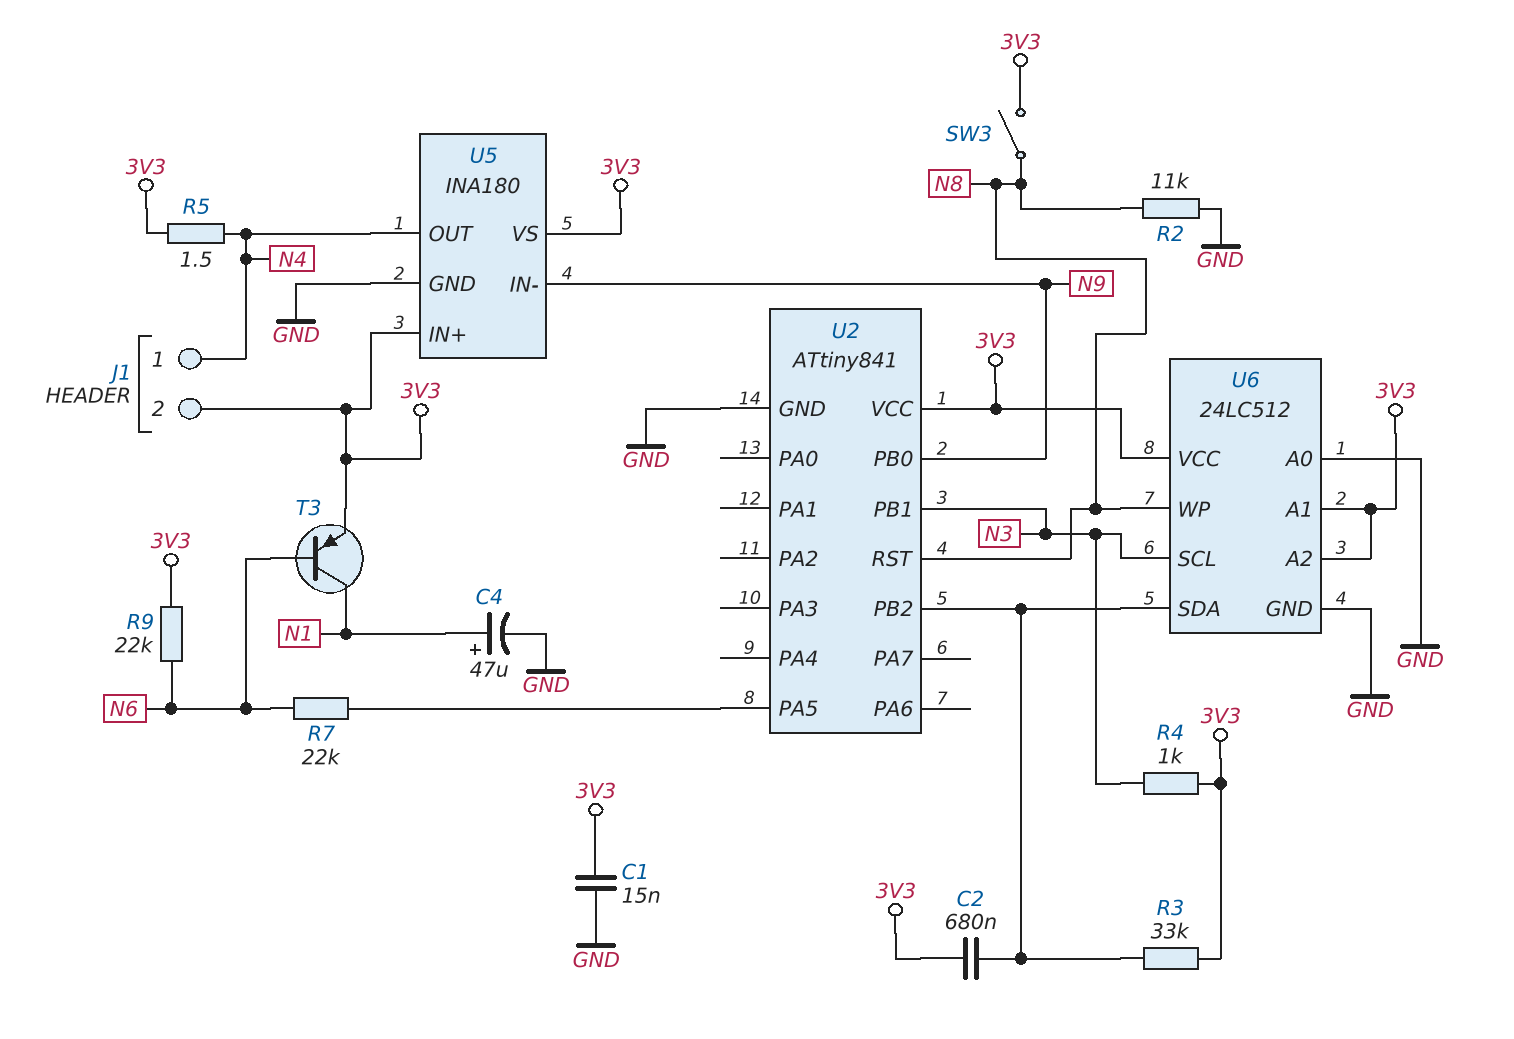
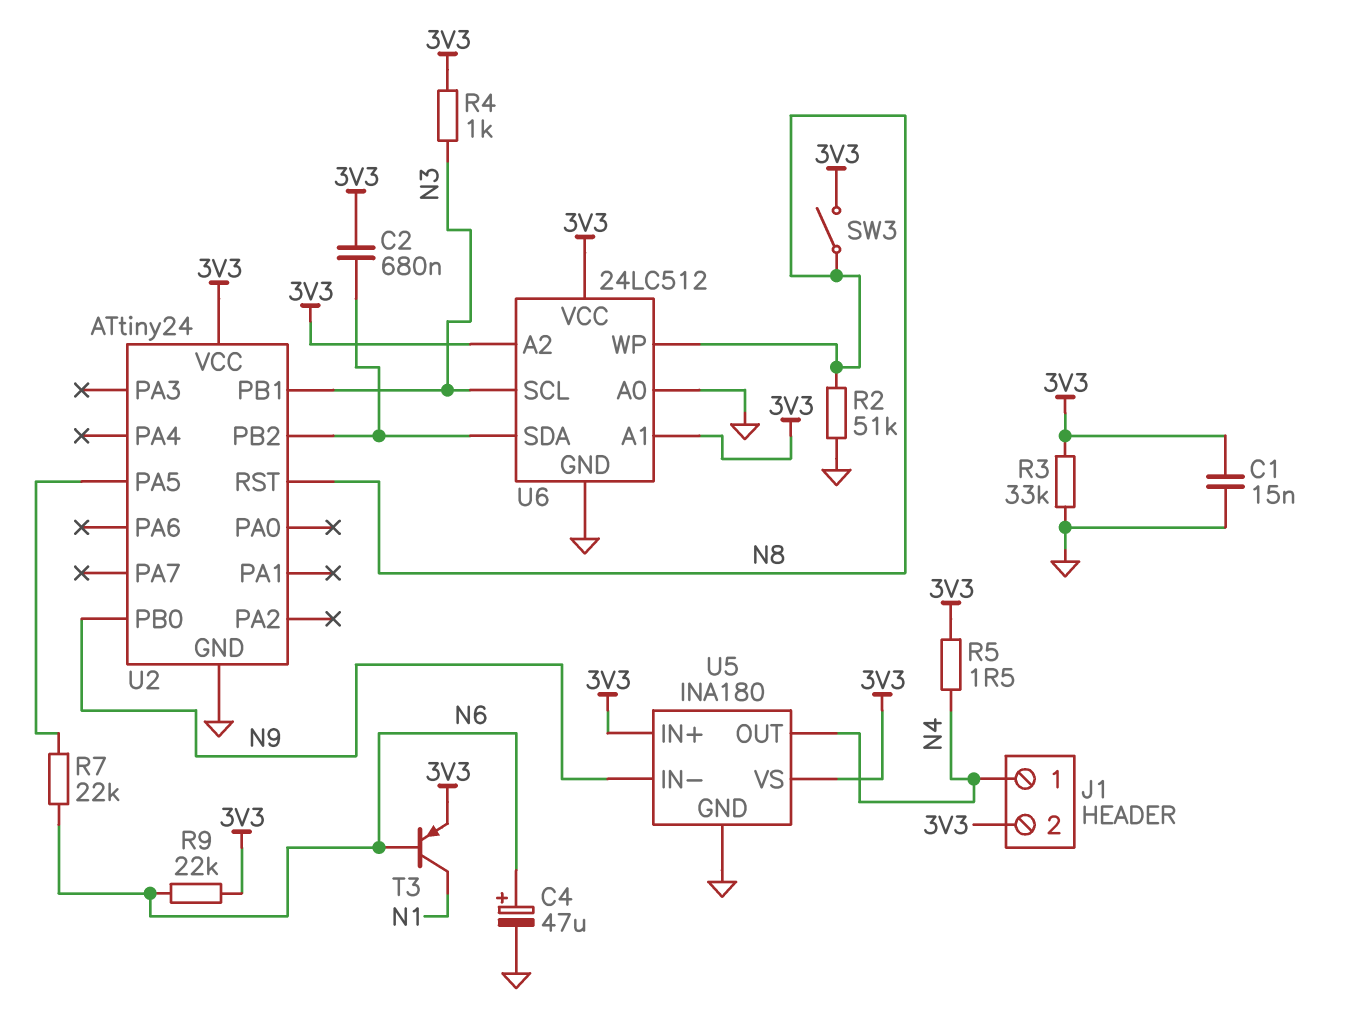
C4: 47uF (plus N1, minus GND) -> 47uF (plus N6, minus GND)
R2: 11k (GND, N8) -> 51k (GND, N8)
R3: 33k (3V3, U2/PB2) -> 33k (3V3, GND)
U2: ATtiny841 -> ATtiny24

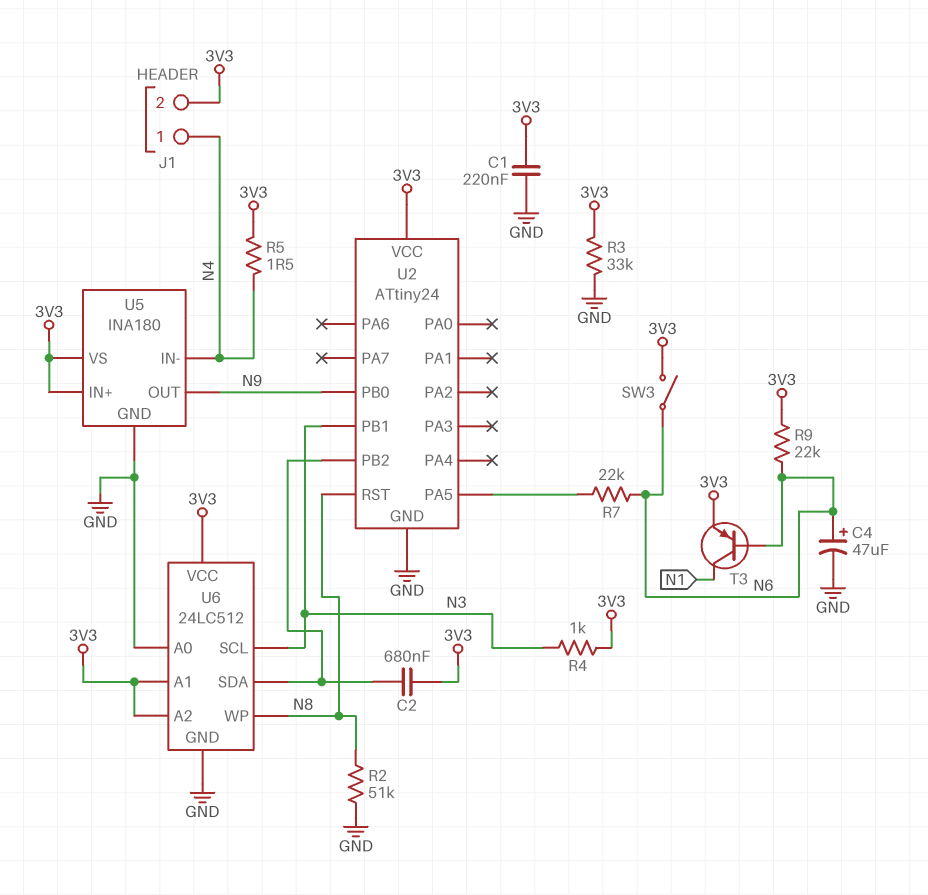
C1: 15nF (3V3, GND) -> 220nF (3V3, GND)
SW3: switch (3V3, N8) -> switch (3V3, N6)
U5 pin IN-: N9 -> N4
U5 pin OUT: N4 -> N9

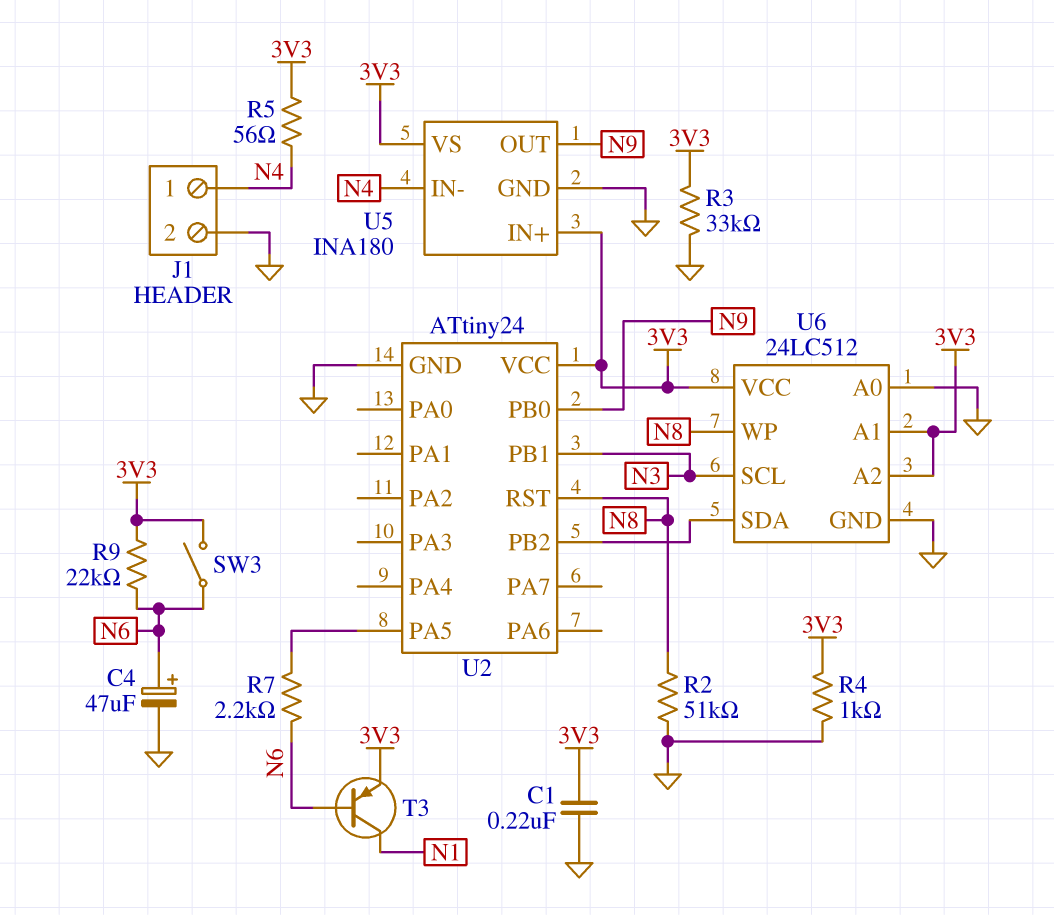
C2: 680nF (3V3, U2/PB2) -> none
J1 pin 2: 3V3 -> GND
R4: 1k (3V3, N3) -> 1k (3V3, GND)
R5: 1.5 (3V3, N4) -> 56 (3V3, N4)
R7: 22k (N6, U2/PA5) -> 2.2k (N6, U2/PA5)

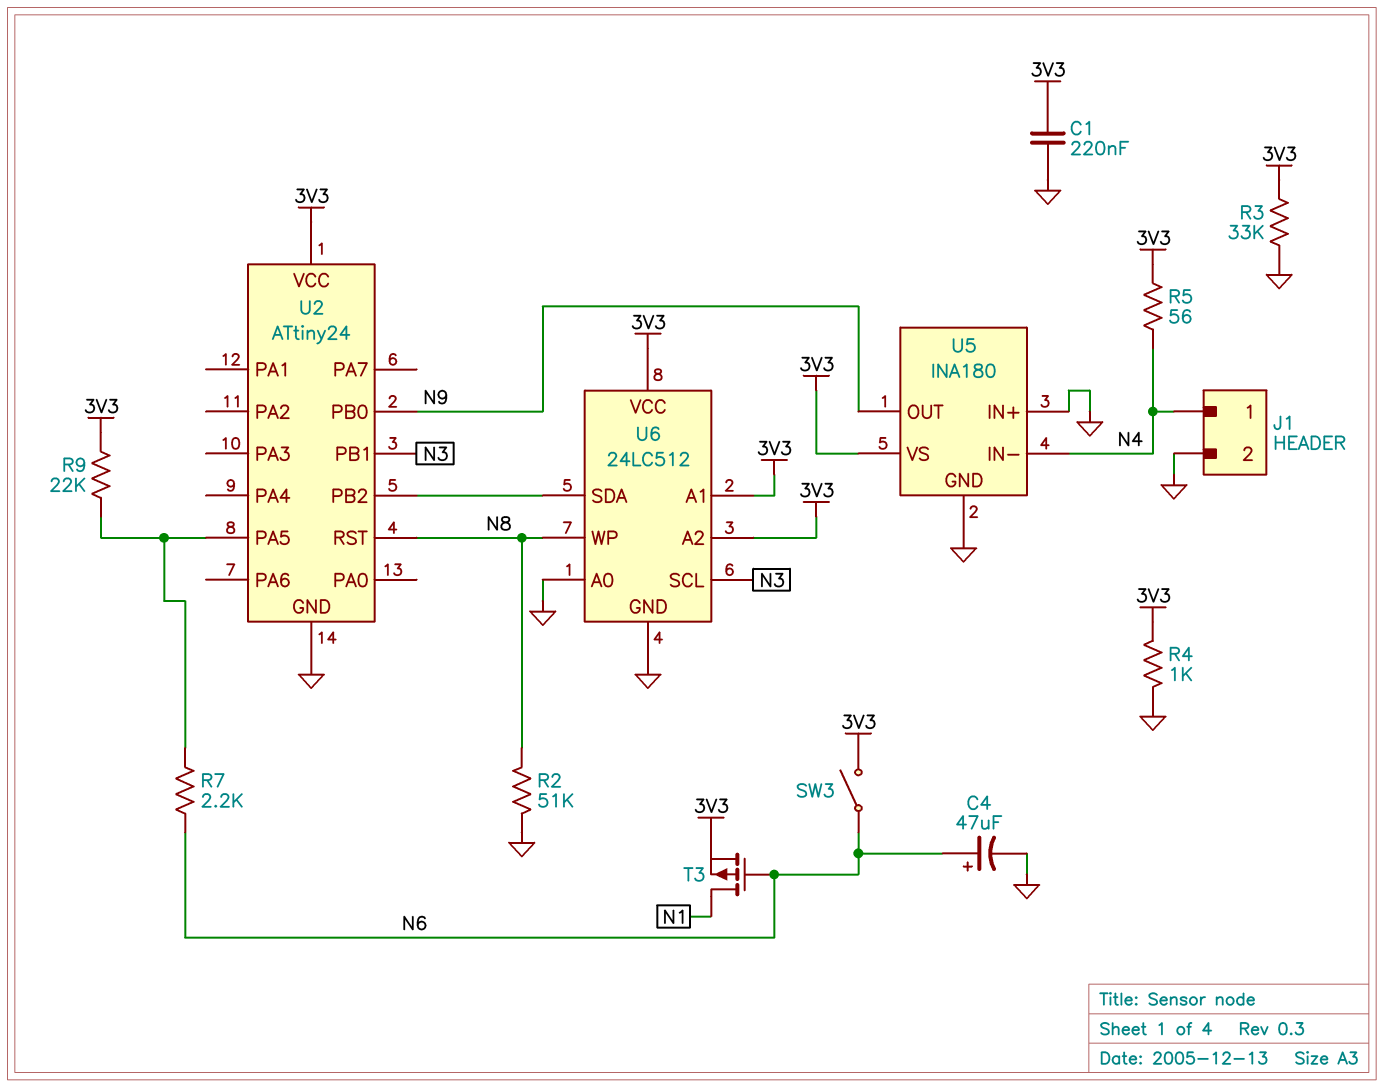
R9: 22k (3V3, N6) -> 22k (3V3, U2/PA5)
T3: PNP (B N6, C N1, E 3V3) -> PMOS (G N6, D N1, S 3V3)
U5 pin IN+: 3V3 -> GND

